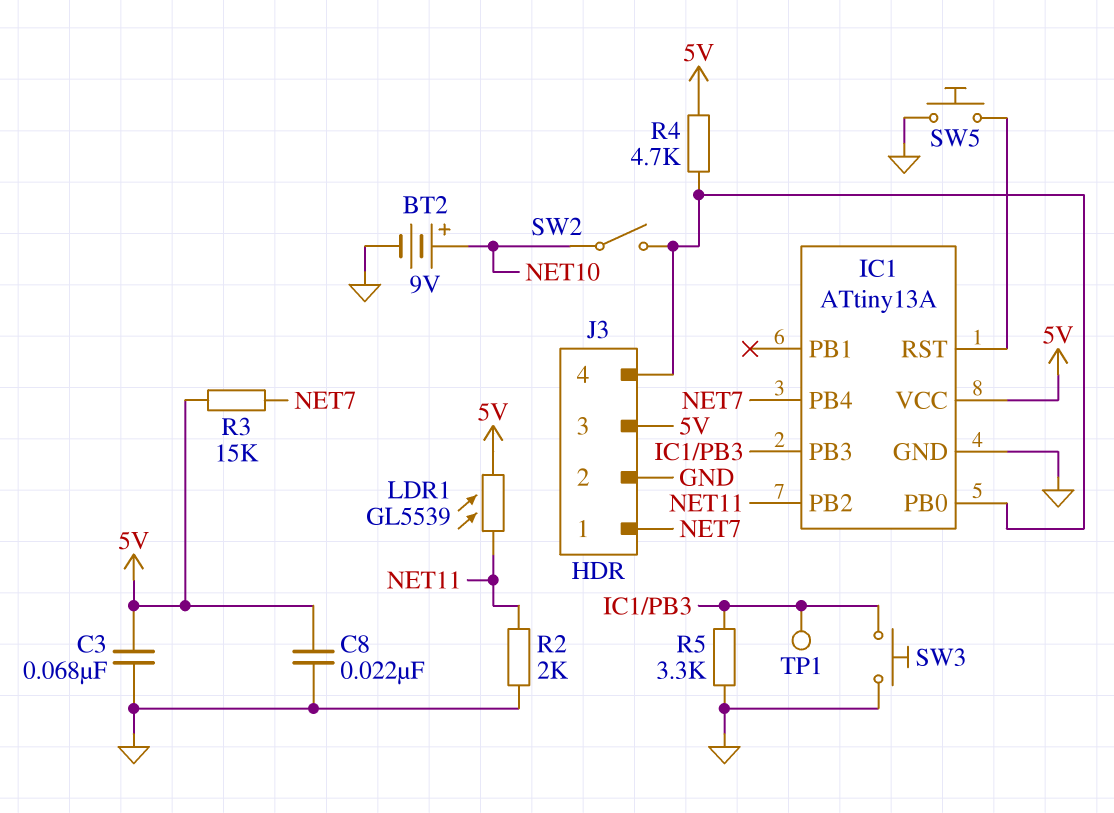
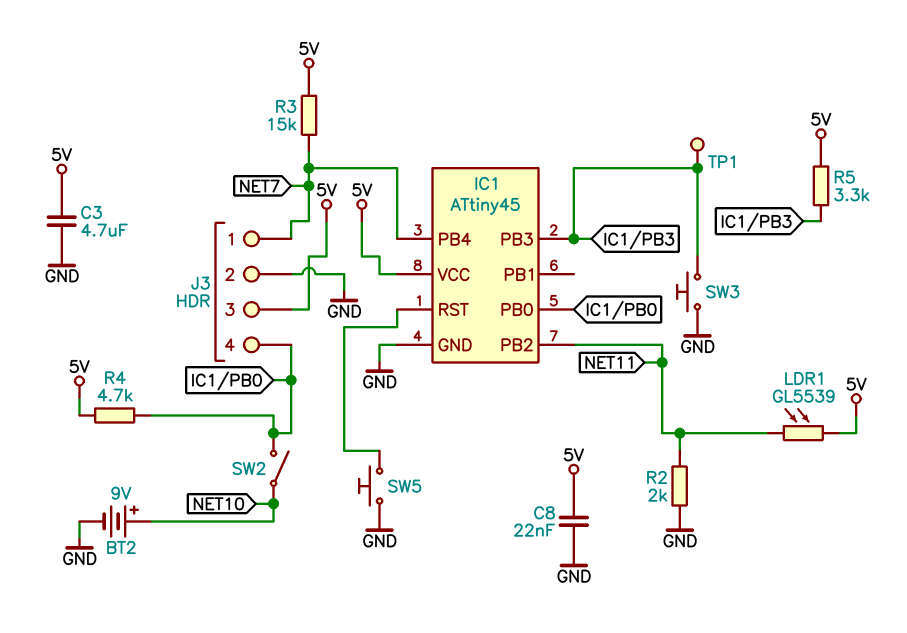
C3: 68nF (5V, GND) -> 4.7uF (5V, GND)
IC1: ATtiny13A -> ATtiny45
R5: 3.3k (GND, IC1/PB3) -> 3.3k (5V, IC1/PB3)

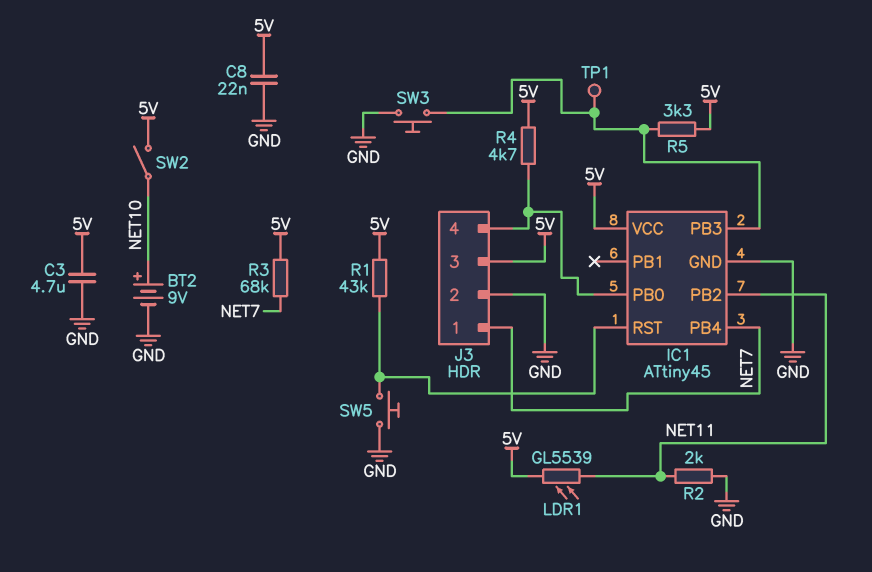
R1: none -> 43k (5V, IC1/RST)
R3: 15k (5V, NET7) -> 68k (5V, NET7)
SW2: switch (IC1/PB0, NET10) -> switch (5V, NET10)

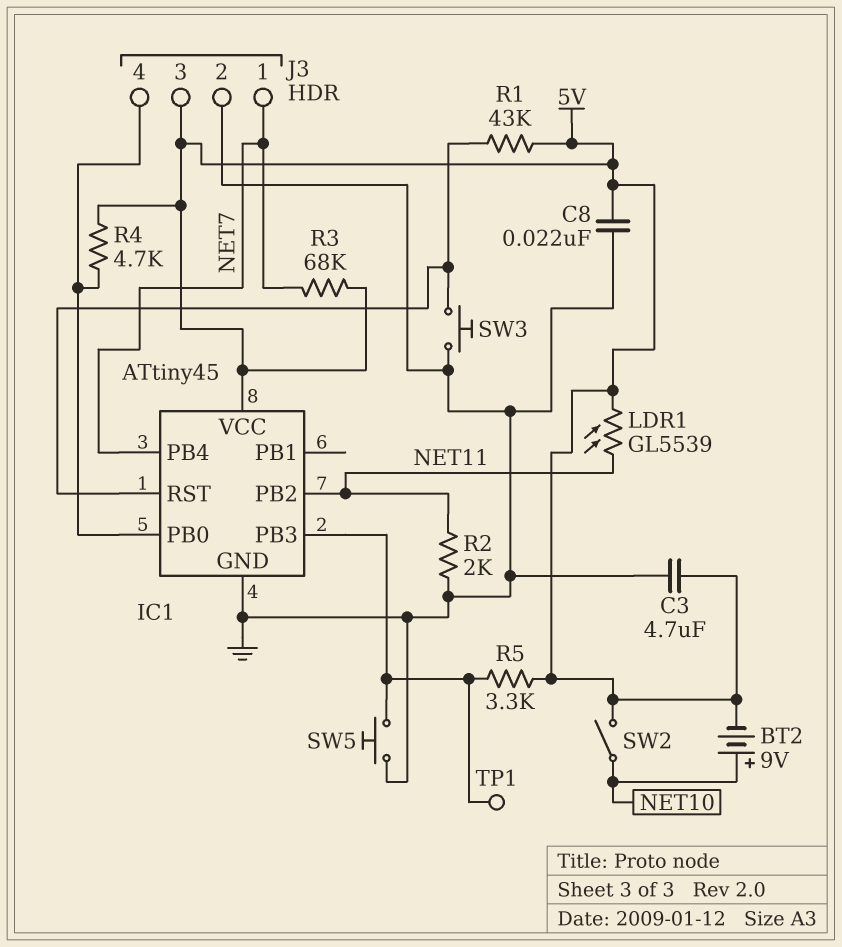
BT2: 9V (plus NET10, minus GND) -> 9V (plus NET10, minus 5V)
SW3: button (GND, IC1/PB3) -> button (GND, IC1/RST)
SW5: button (GND, IC1/RST) -> button (GND, IC1/PB3)

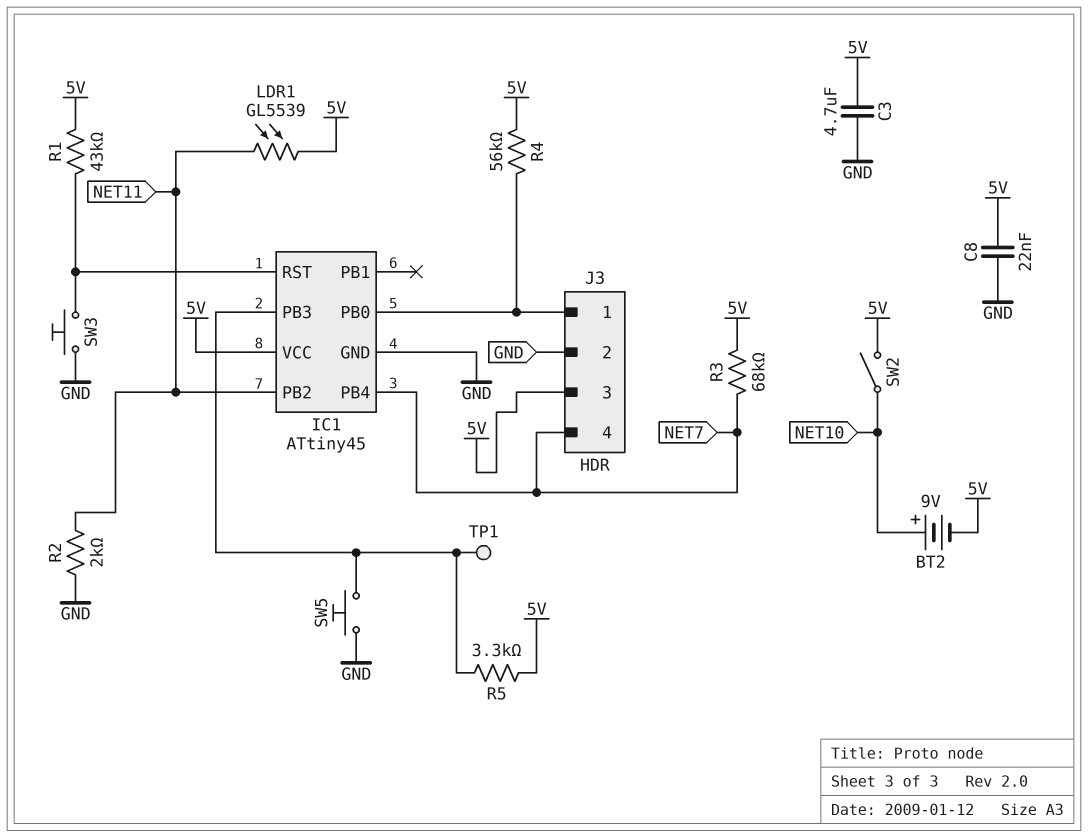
J3 pin 1: NET7 -> IC1/PB0
J3 pin 4: IC1/PB0 -> NET7
R4: 4.7k (5V, IC1/PB0) -> 56k (5V, IC1/PB0)

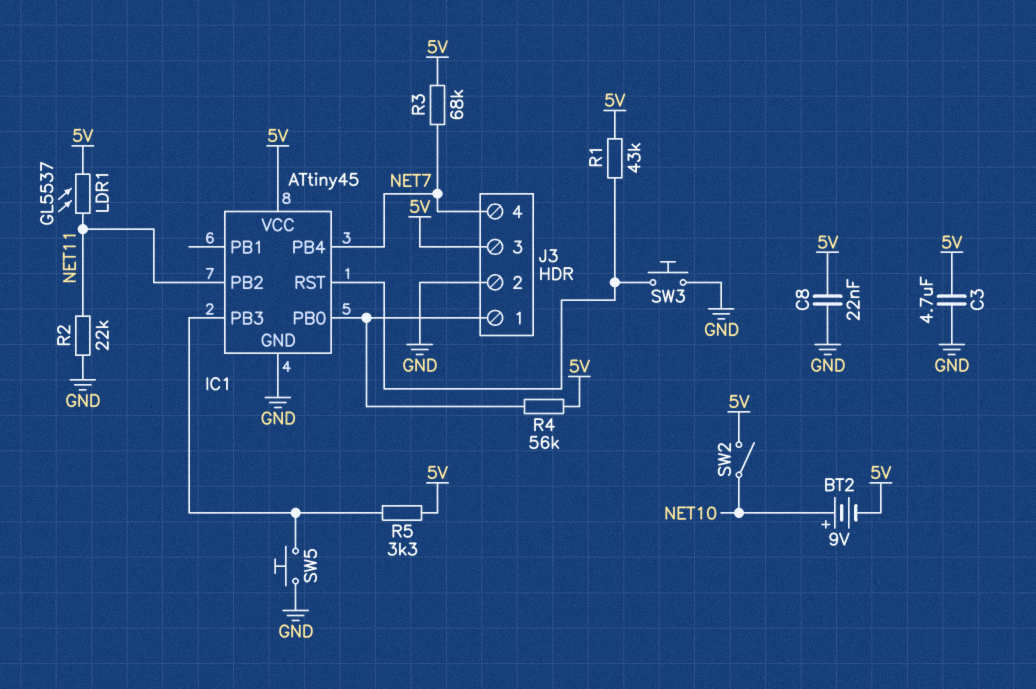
LDR1: GL5539 (5V, NET11) -> GL5537 (5V, NET11)
R2: 2k (GND, NET11) -> 22k (GND, NET11)
TP1: test point (IC1/PB3) -> none

